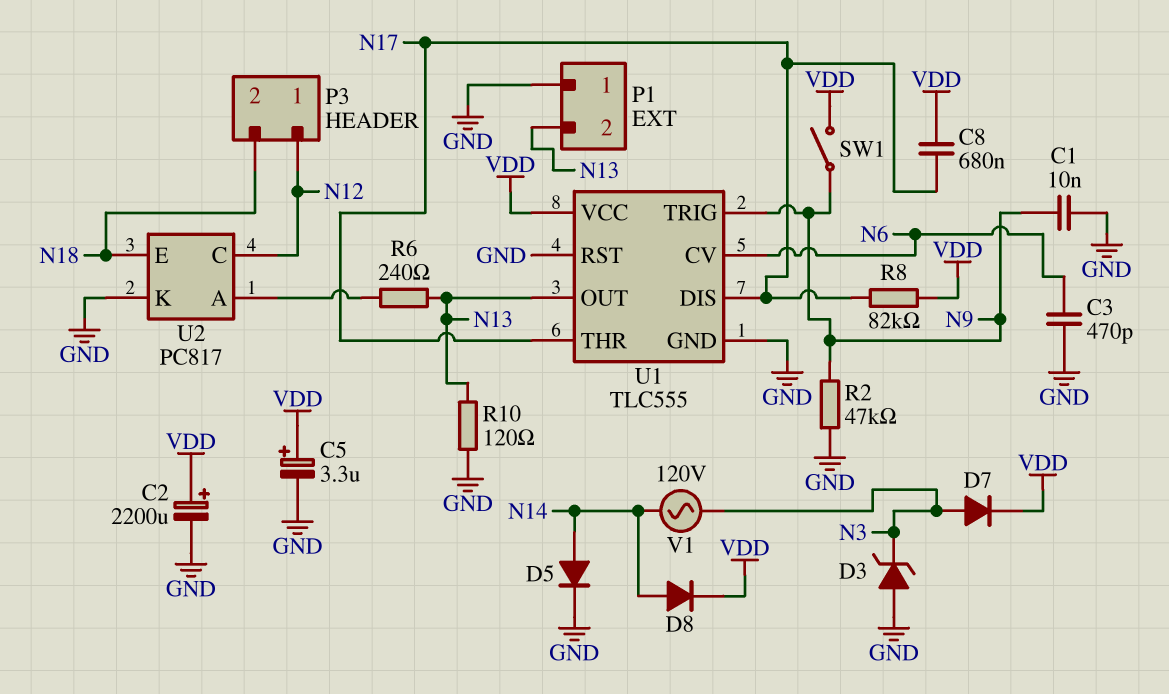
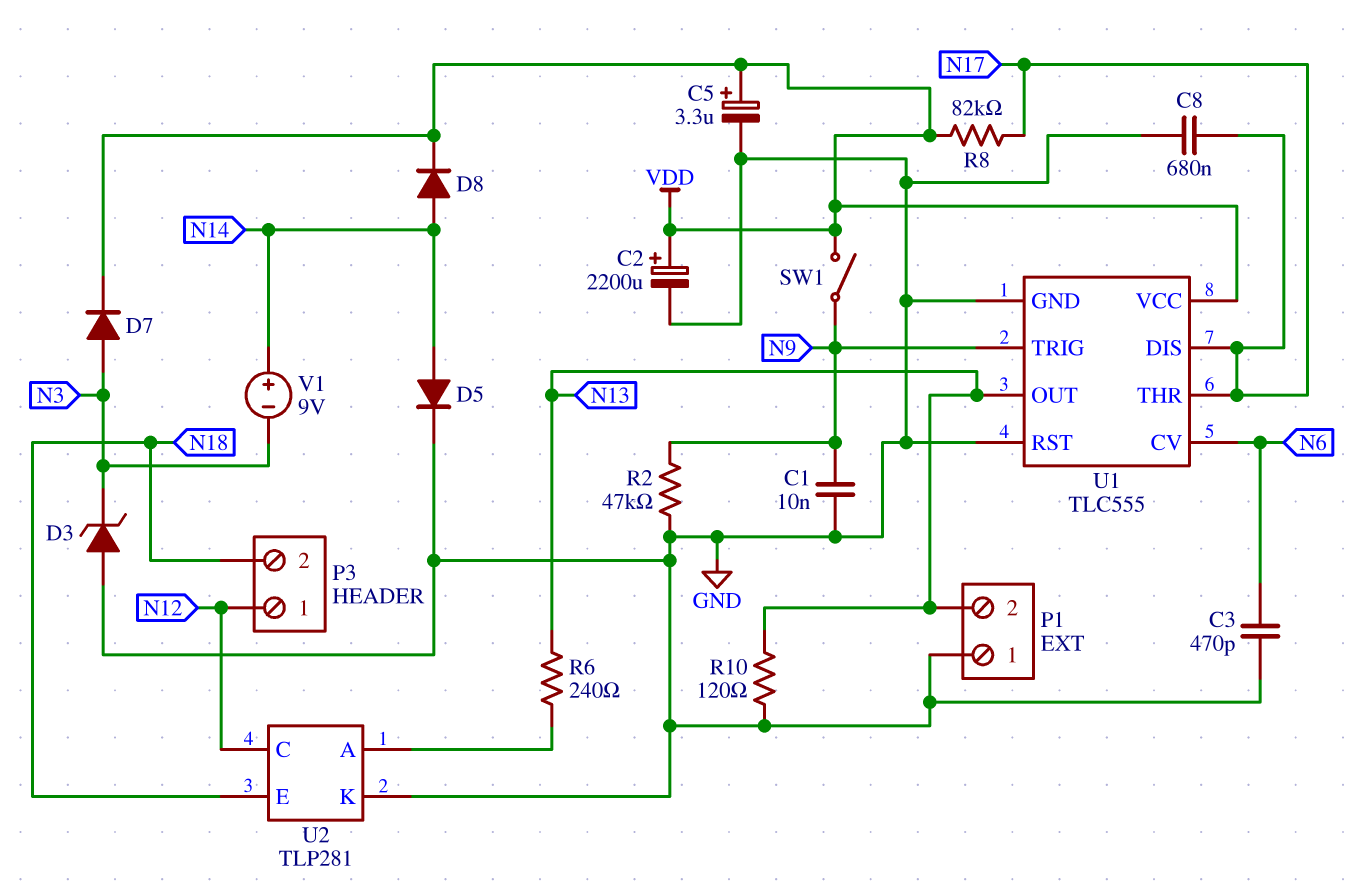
C8: 680nF (N17, VDD) -> 680nF (GND, N17)
U2: PC817 -> TLP281
V1: AC 120V (N3, N14) -> 9V (plus N14, minus N3)

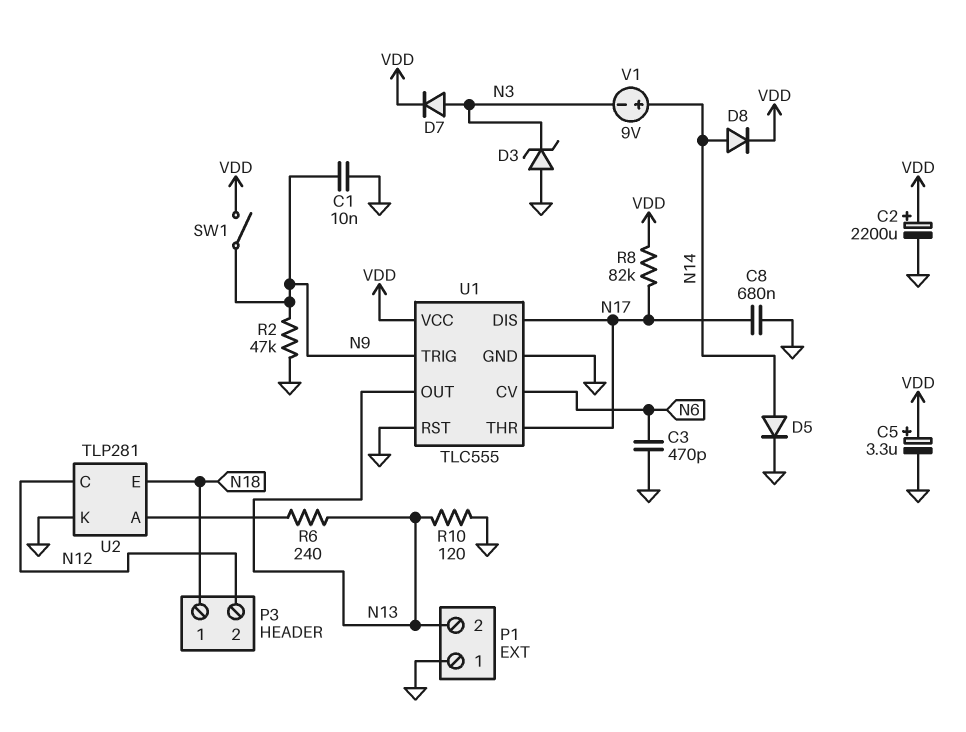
P3 pin 1: N12 -> N18
P3 pin 2: N18 -> N12

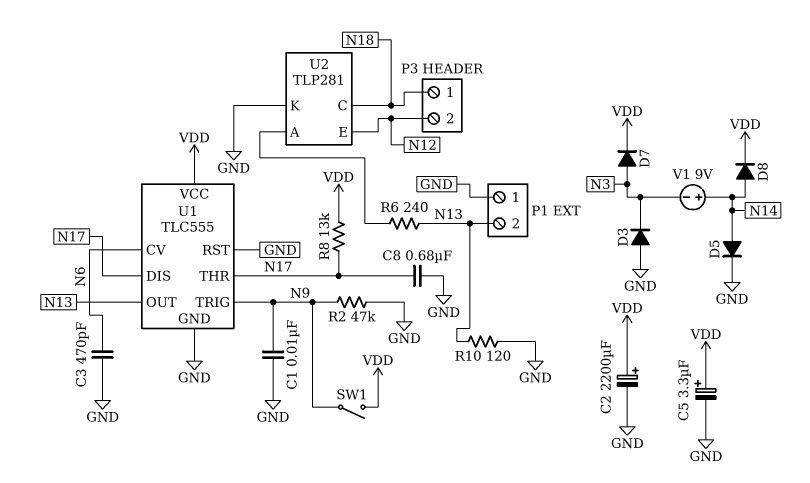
D3: zener (A GND, K N3) -> diode (A GND, K N3)
R8: 82k (N17, VDD) -> 13k (N17, VDD)
U2 pin C: N12 -> N18
U2 pin E: N18 -> N12

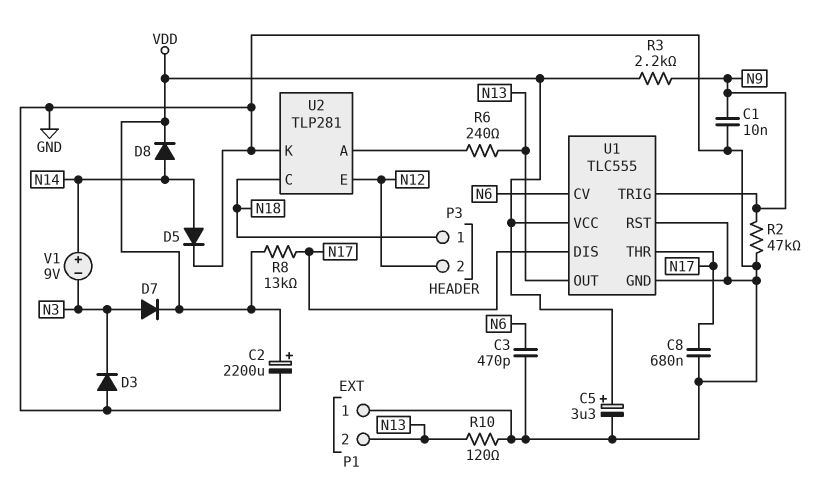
R3: none -> 2.2k (N9, VDD)
SW1: switch (N9, VDD) -> none

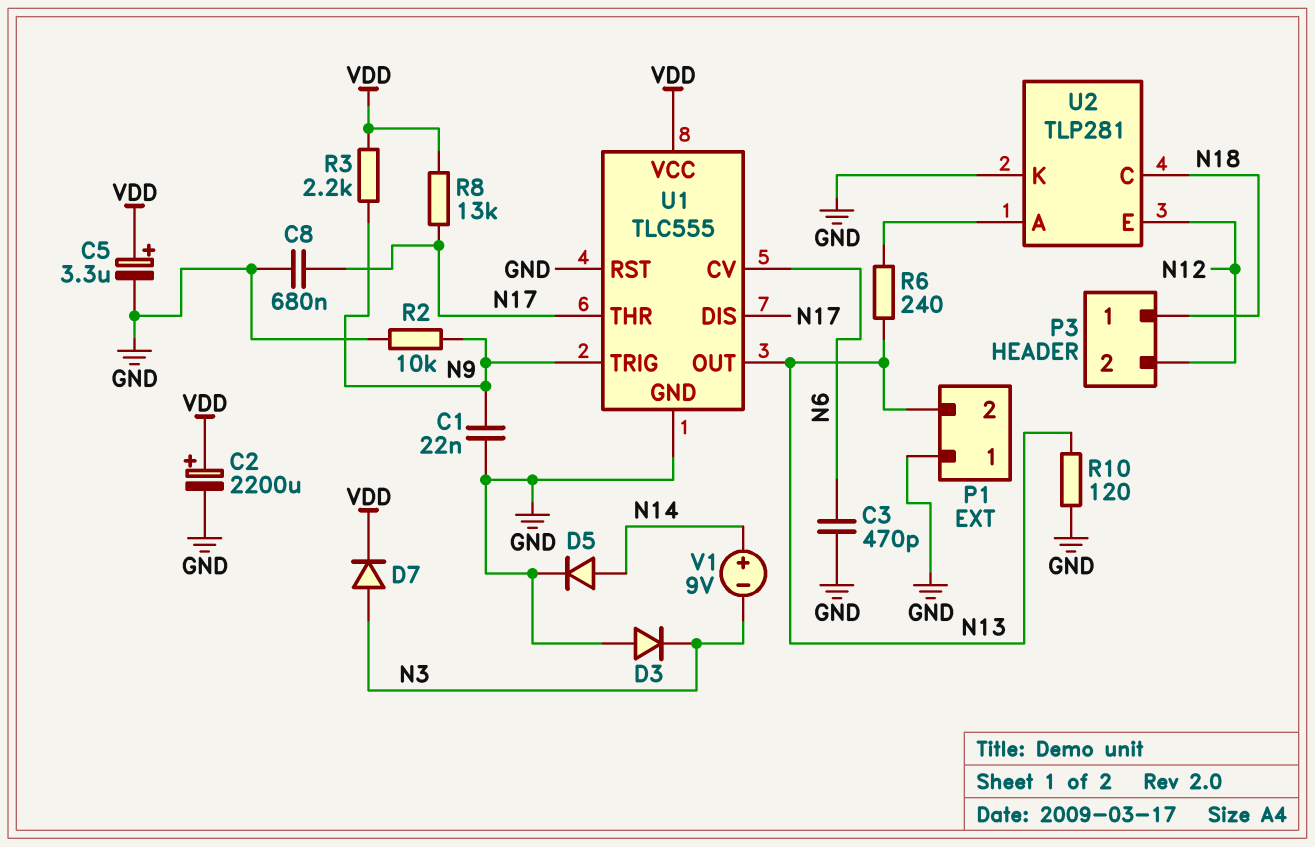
C1: 10nF (GND, N9) -> 22nF (GND, N9)
D8: diode (A N14, K VDD) -> none
R2: 47k (GND, N9) -> 10k (GND, N9)

